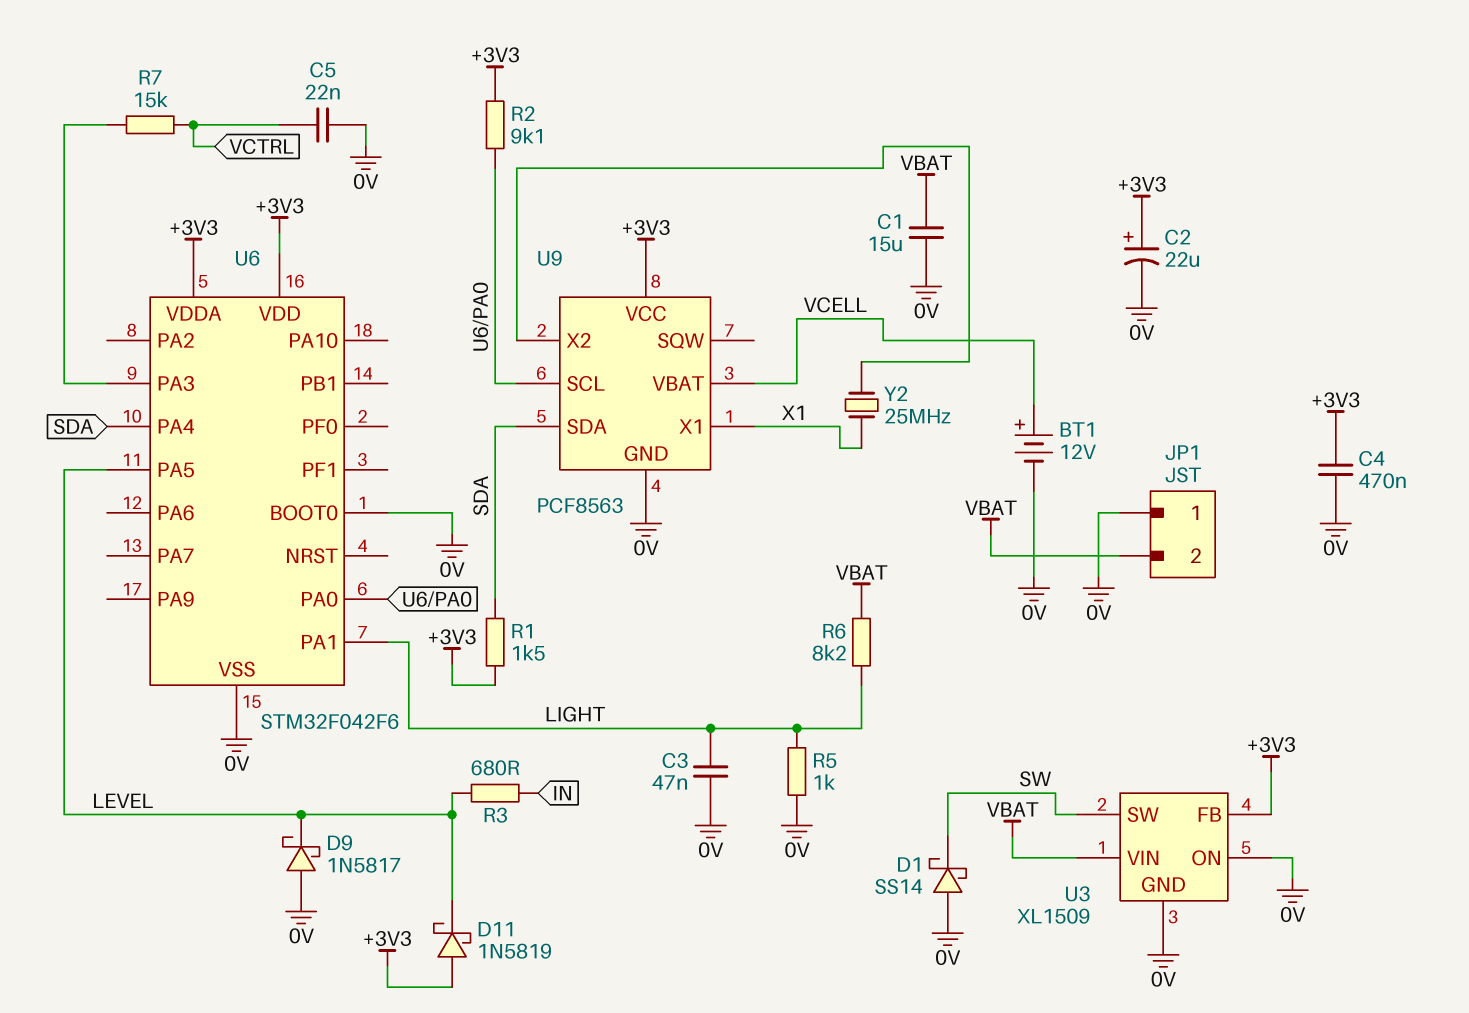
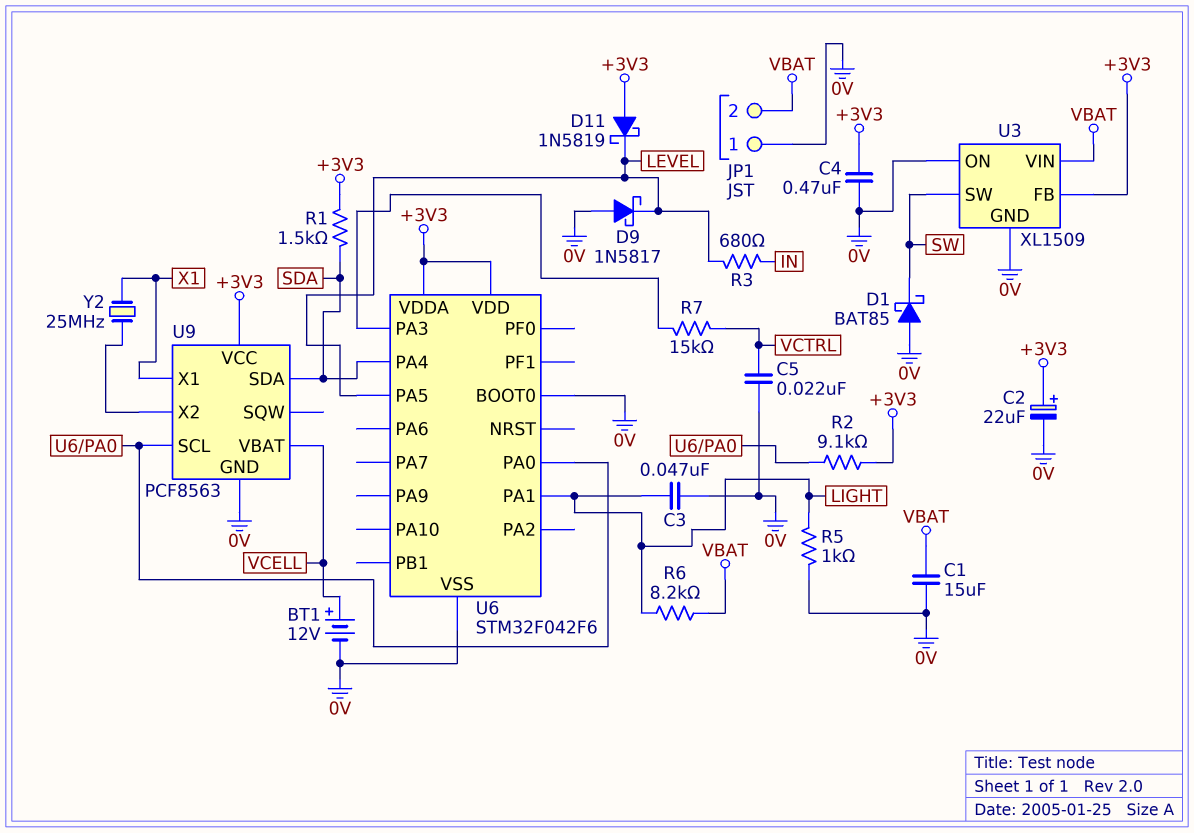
D1: schottky SS14 (A 0V, K SW) -> schottky BAT85 (A 0V, K SW)

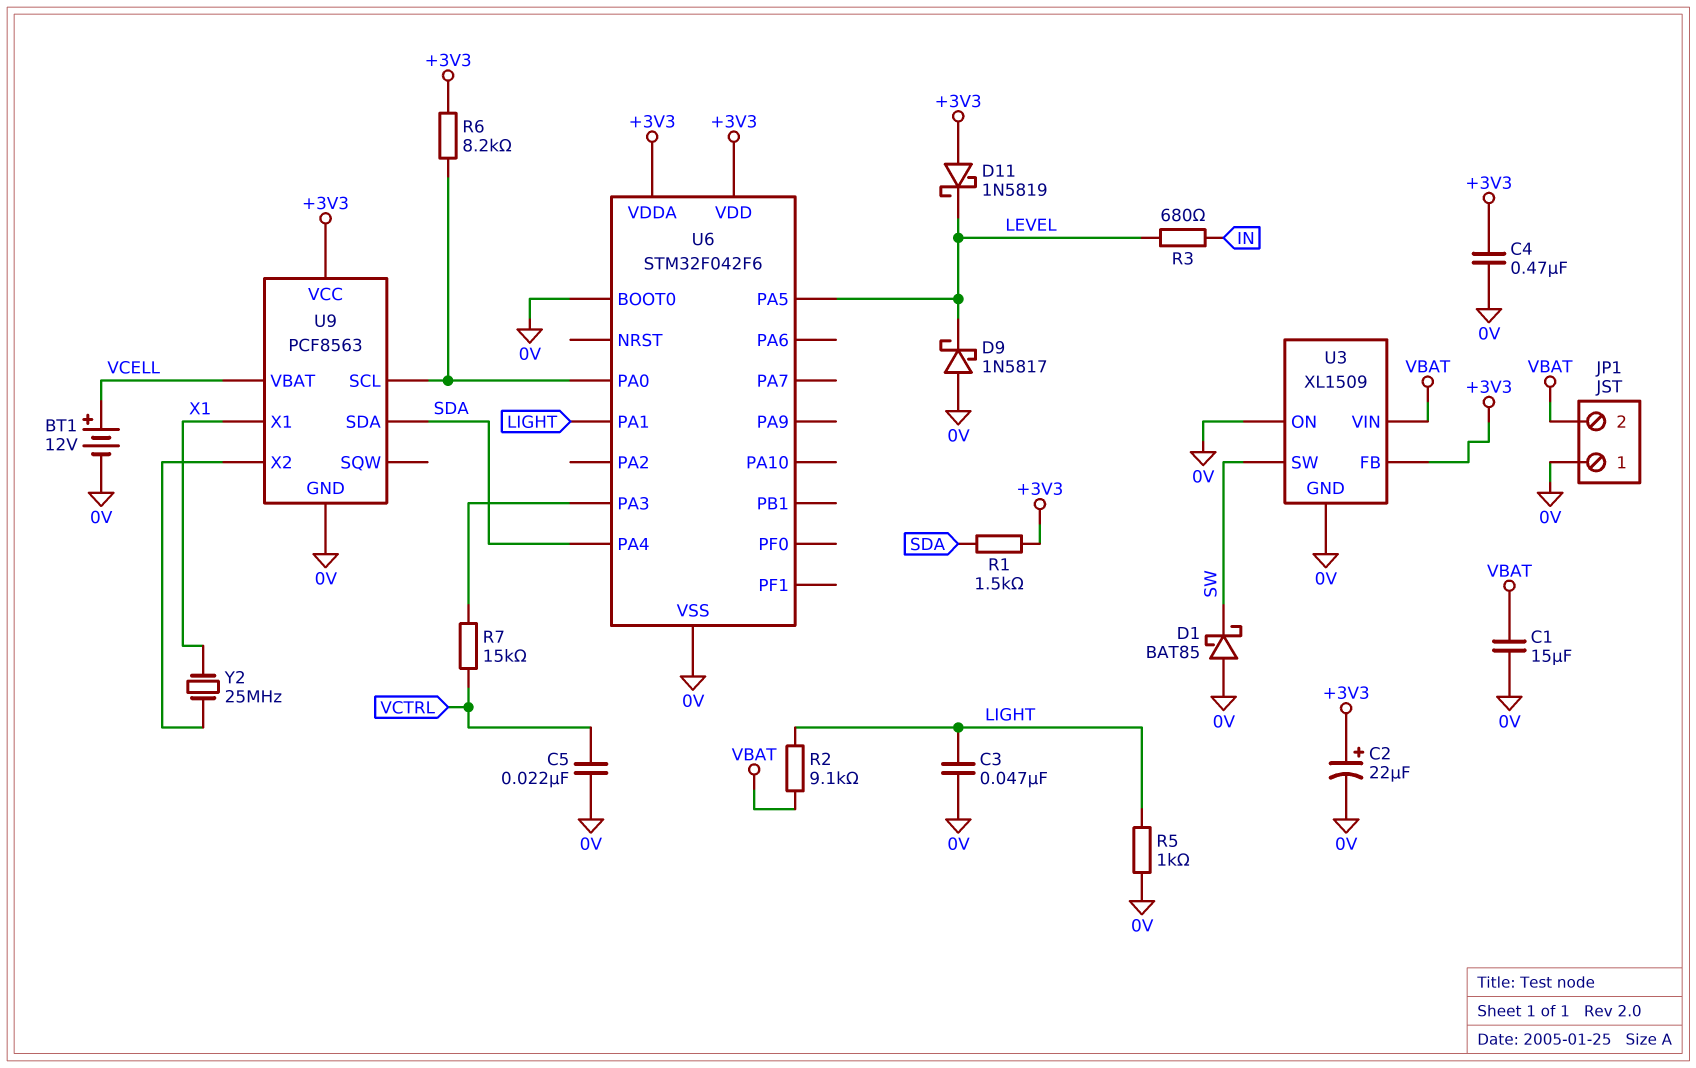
R2: 9.1k (+3V3, U6/PA0) -> 9.1k (LIGHT, VBAT)
R6: 8.2k (LIGHT, VBAT) -> 8.2k (+3V3, U6/PA0)

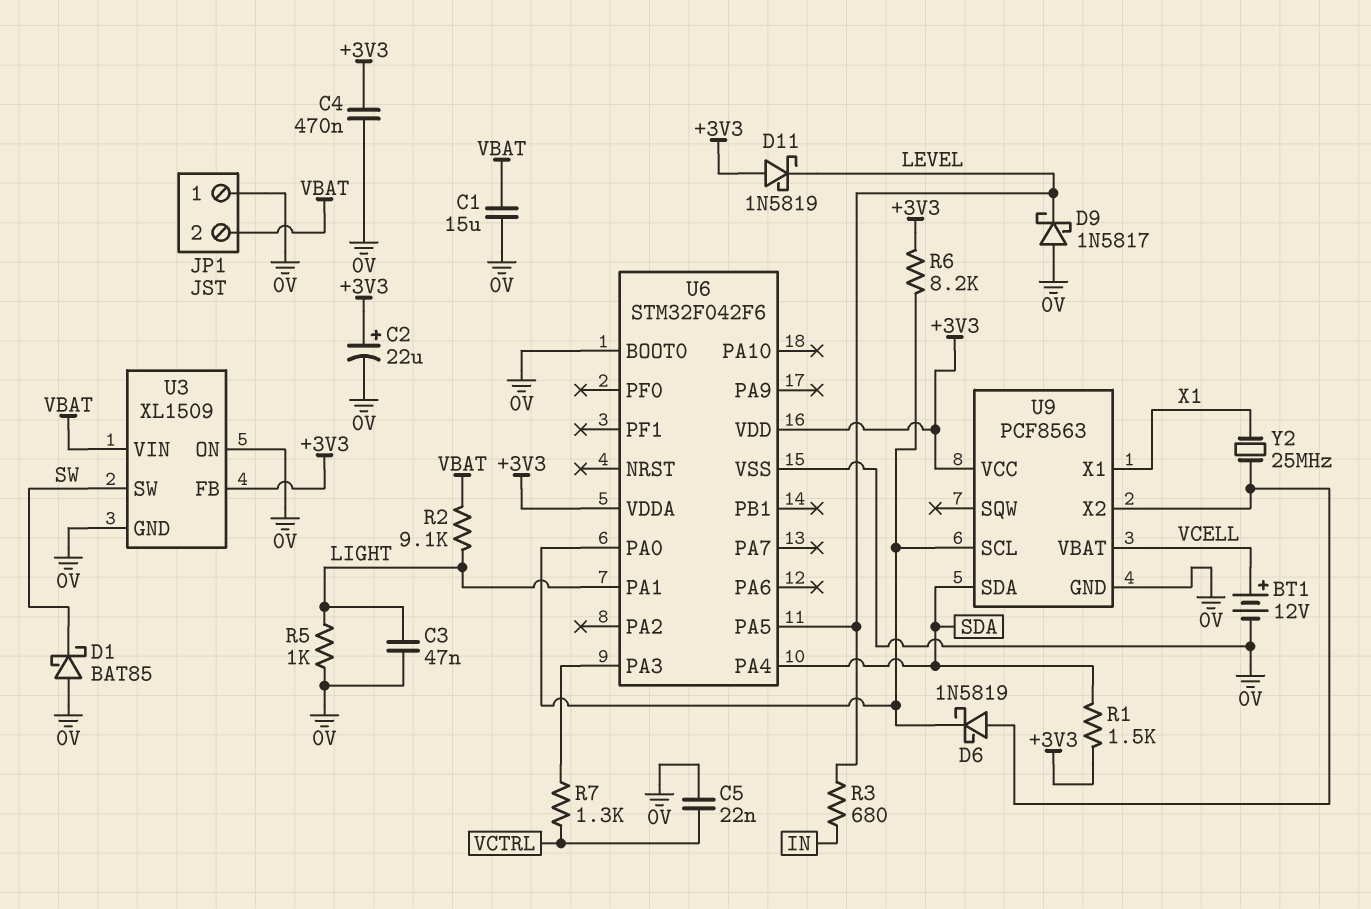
D6: none -> schottky 1N5819 (A U9/X2, K U6/PA0)
R7: 15k (U6/PA3, VCTRL) -> 1.3k (U6/PA3, VCTRL)

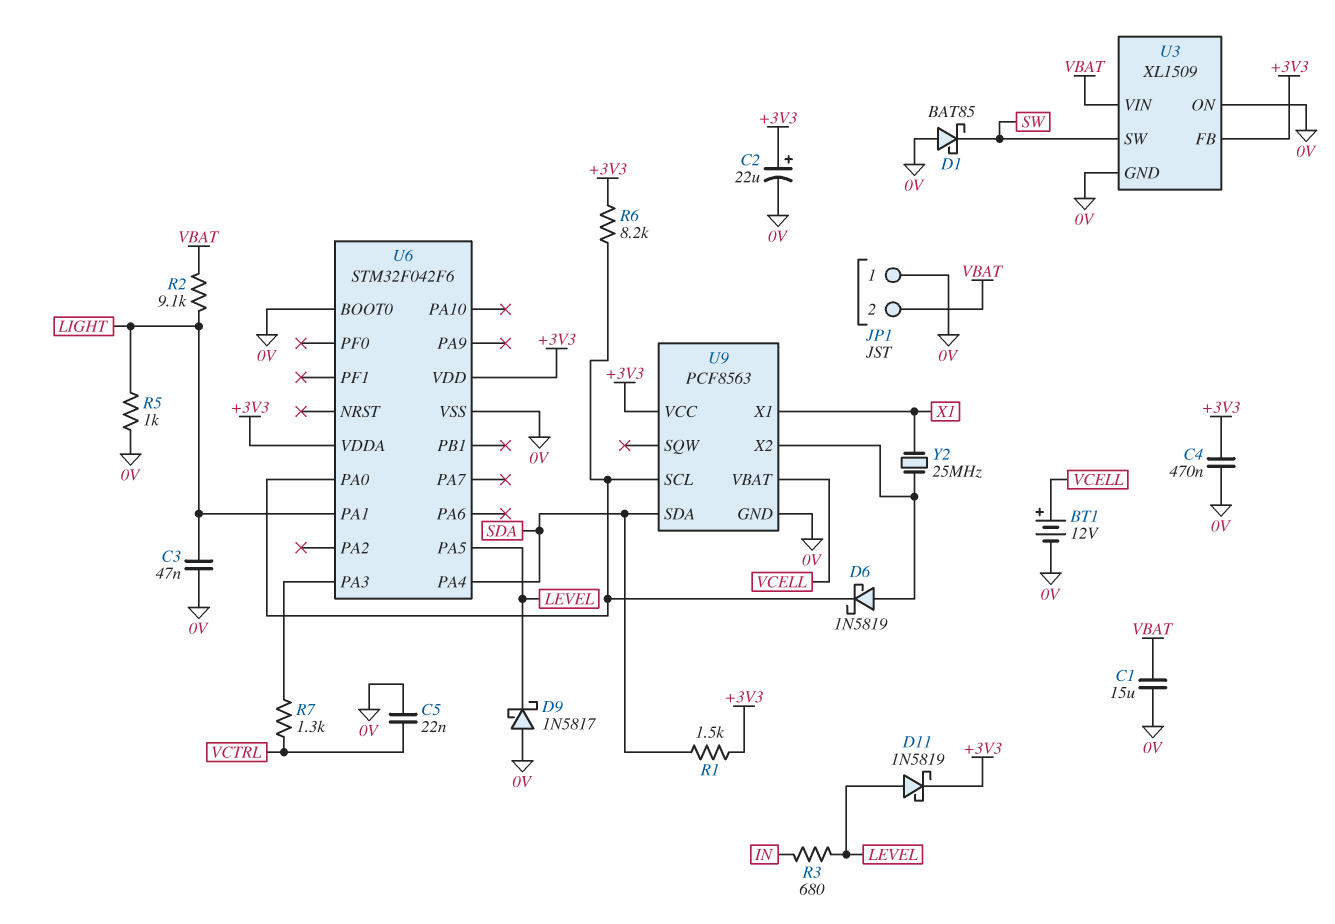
D11: schottky 1N5819 (A +3V3, K LEVEL) -> schottky 1N5819 (A LEVEL, K +3V3)

